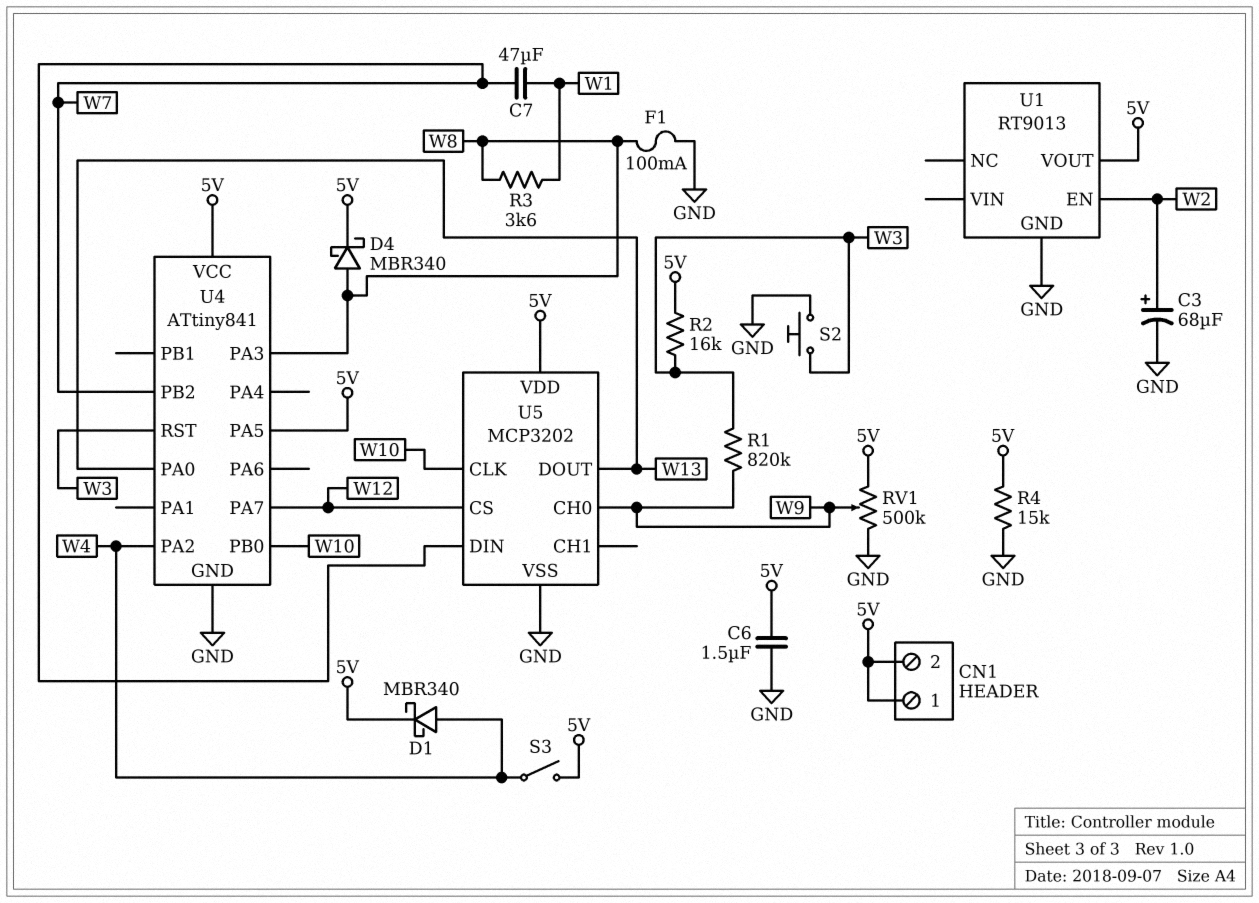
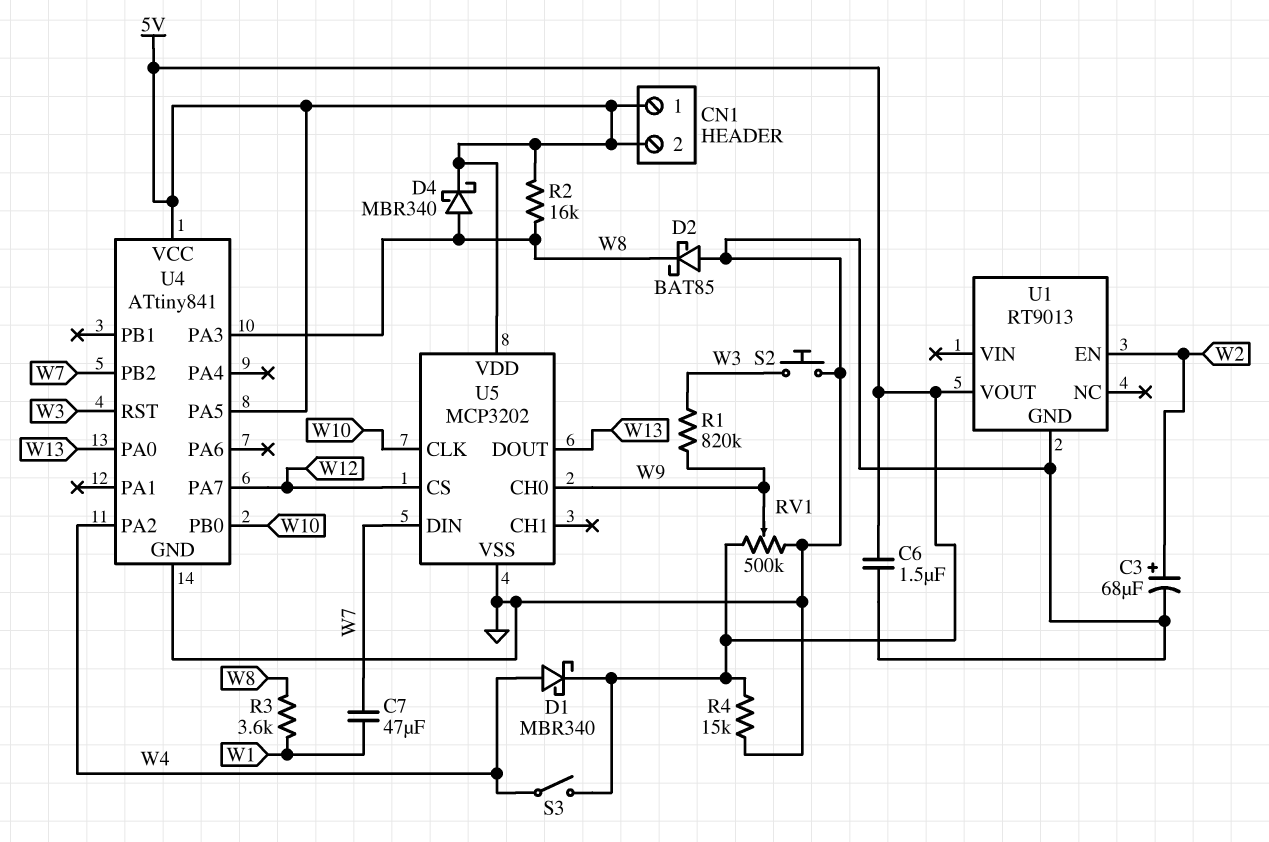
D2: none -> schottky BAT85 (A GND, K W8)
F1: 100mA (GND, W8) -> none
R2: 16k (5V, W3) -> 16k (5V, W8)

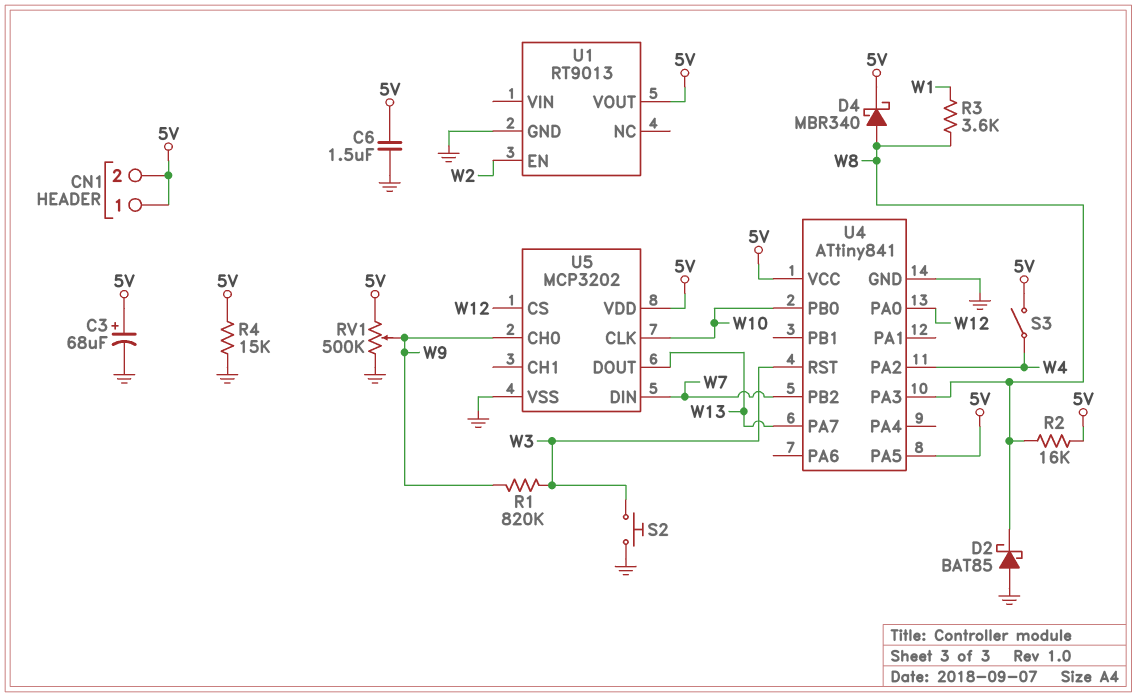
C3: 68uF (plus W2, minus GND) -> 68uF (plus 5V, minus GND)
C7: 47uF (W1, W7) -> none
D1: schottky MBR340 (A W4, K 5V) -> none
U4 pin PA0: W13 -> W12
U4 pin PA7: W12 -> W13

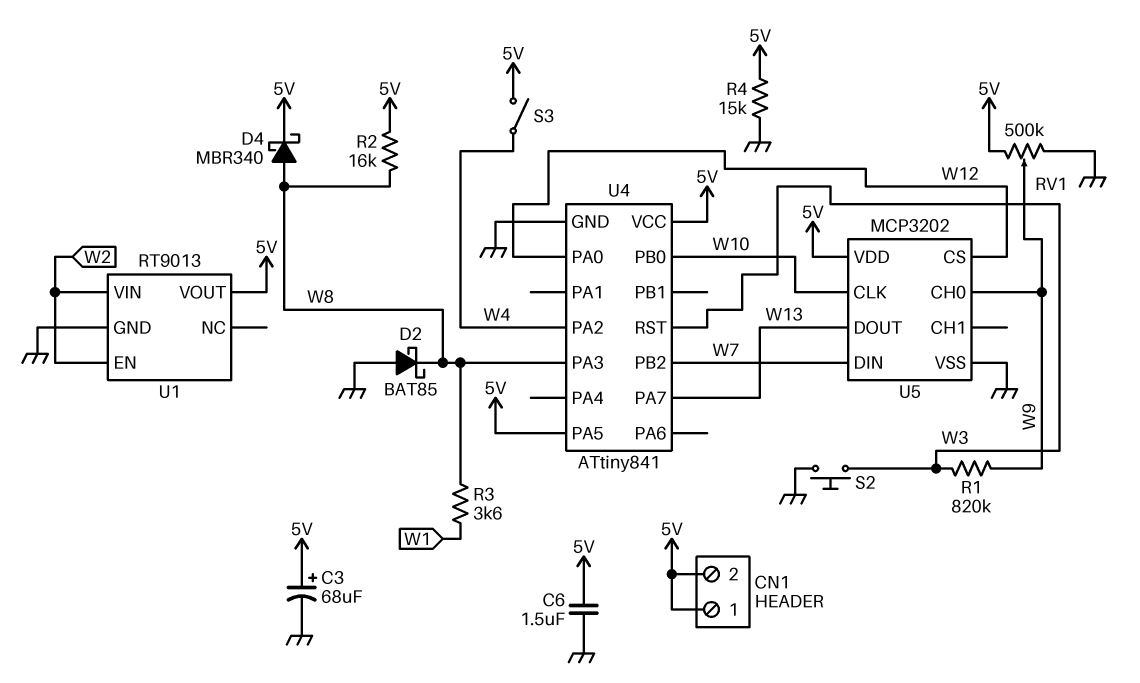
U1 pin VIN: none -> W2

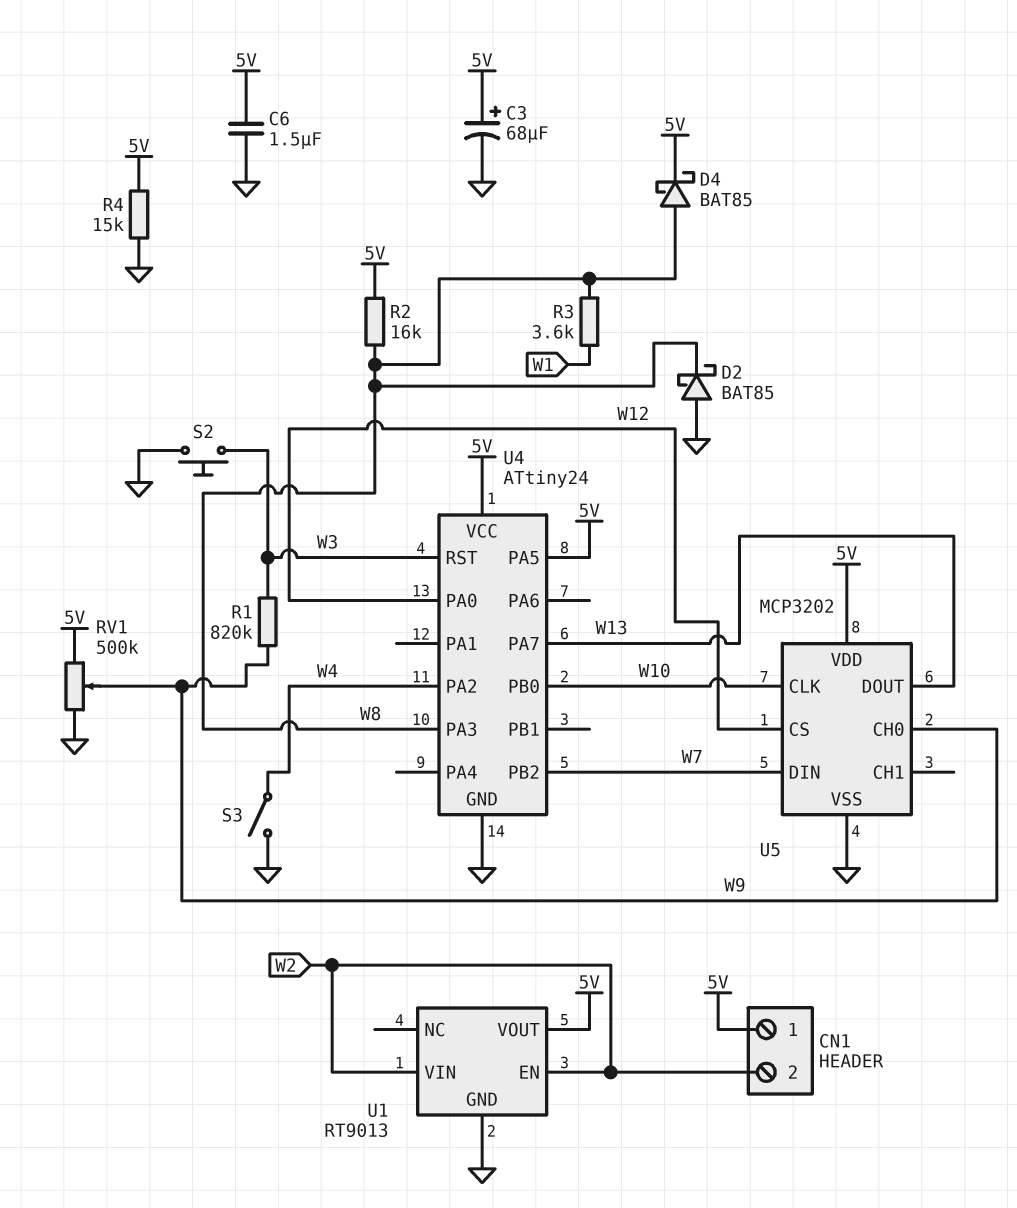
CN1 pin 2: 5V -> W2
D4: schottky MBR340 (A W8, K 5V) -> schottky BAT85 (A W8, K 5V)
S3: switch (5V, W4) -> switch (GND, W4)
U4: ATtiny841 -> ATtiny24

